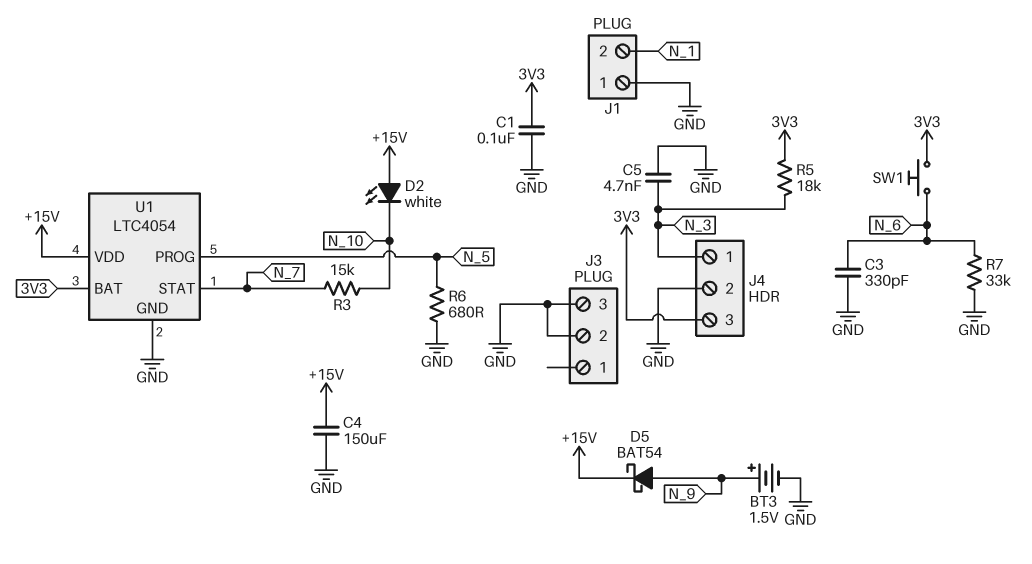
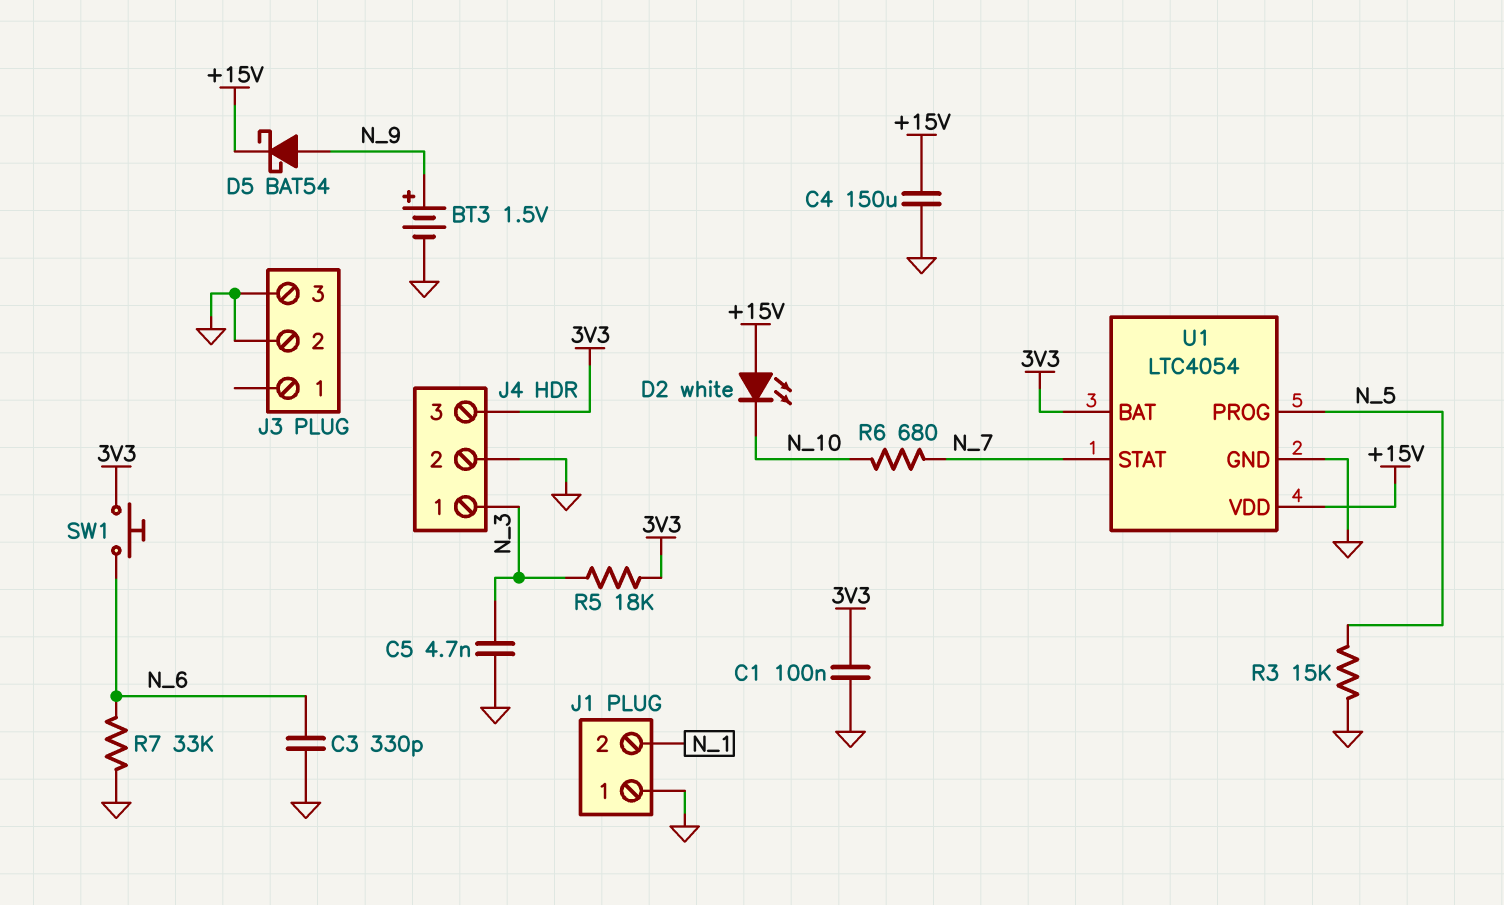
R3: 15k (N_7, N_10) -> 15k (GND, N_5)
R6: 680 (GND, N_5) -> 680 (N_7, N_10)

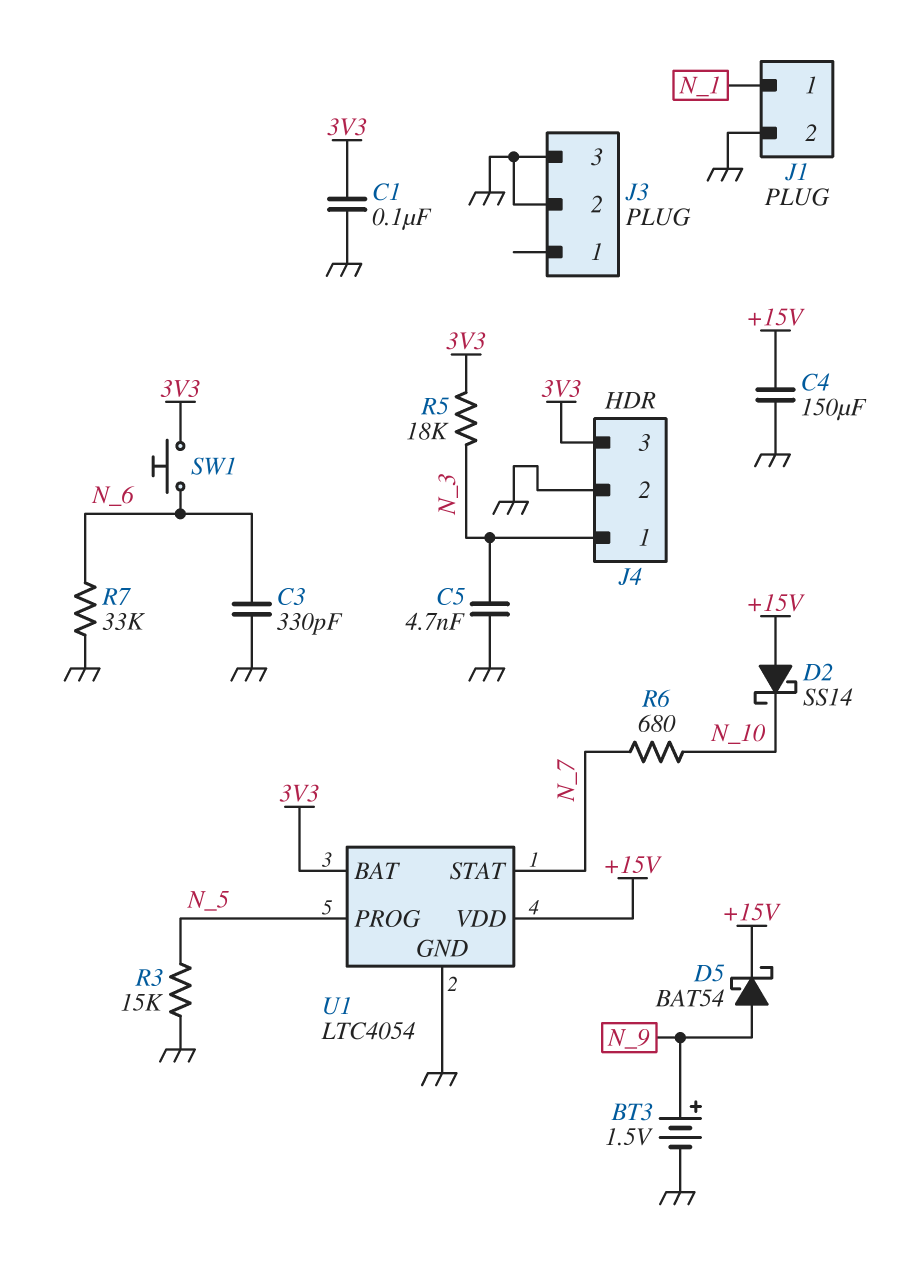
D2: LED white (A +15V, K N_10) -> schottky SS14 (A +15V, K N_10)
J1 pin 1: GND -> N_1
J1 pin 2: N_1 -> GND

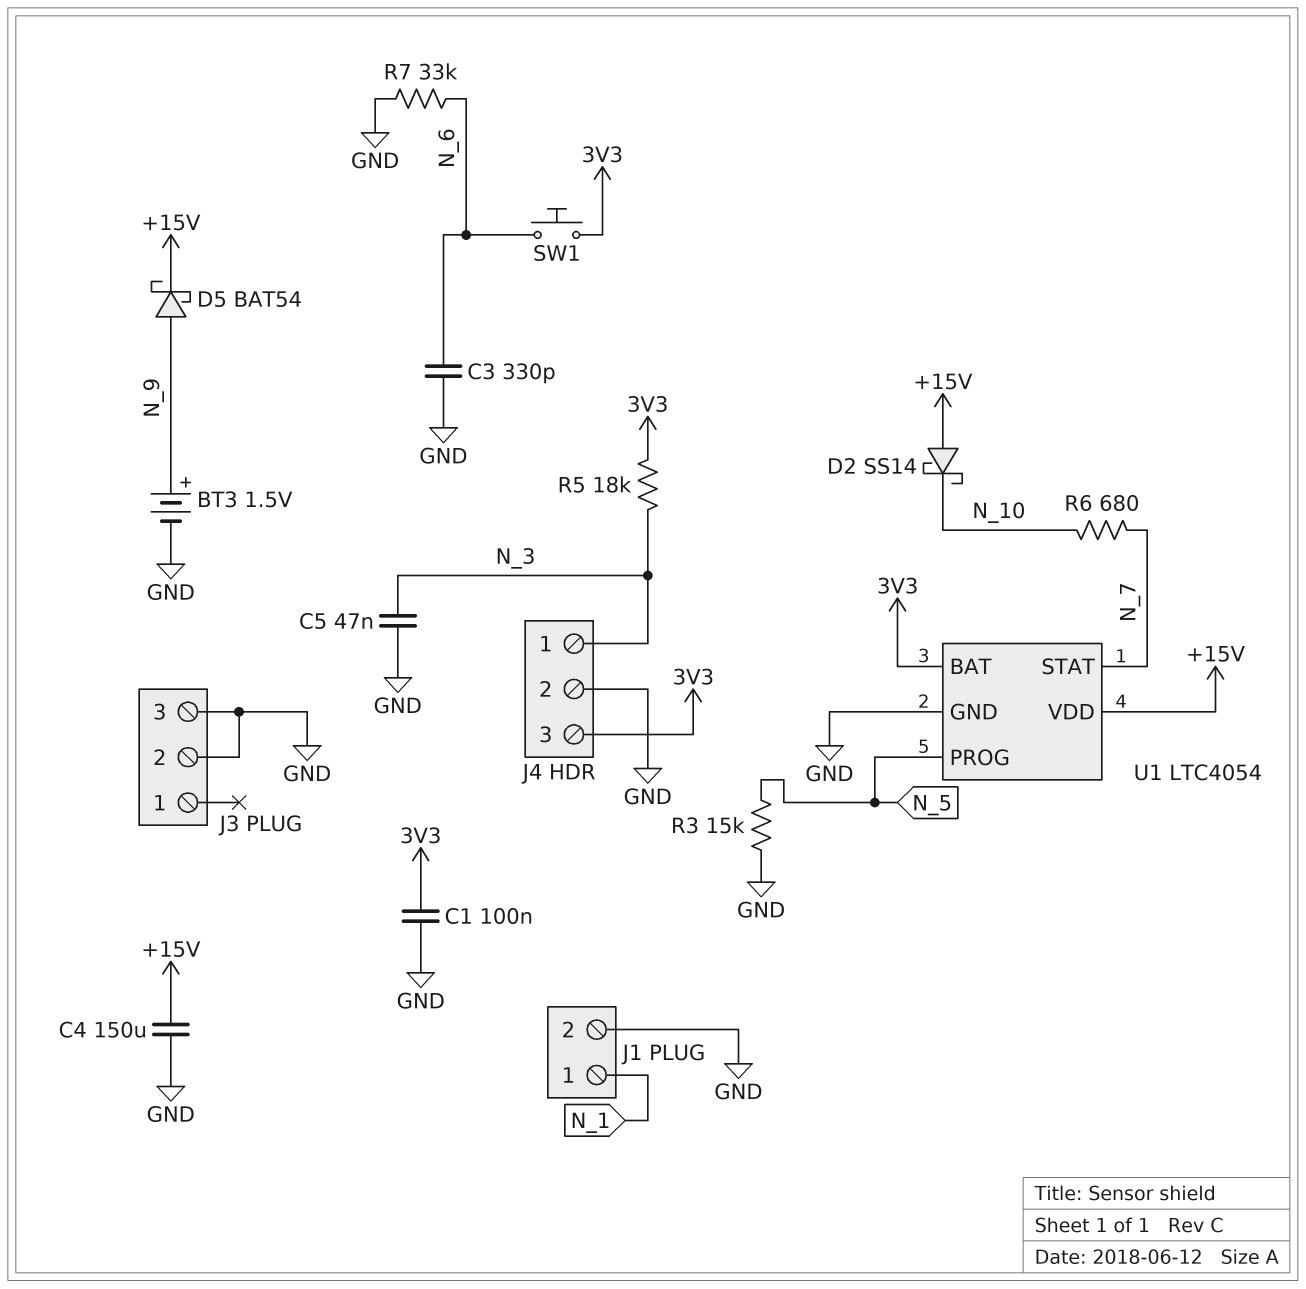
C5: 4.7nF (GND, N_3) -> 47nF (GND, N_3)

